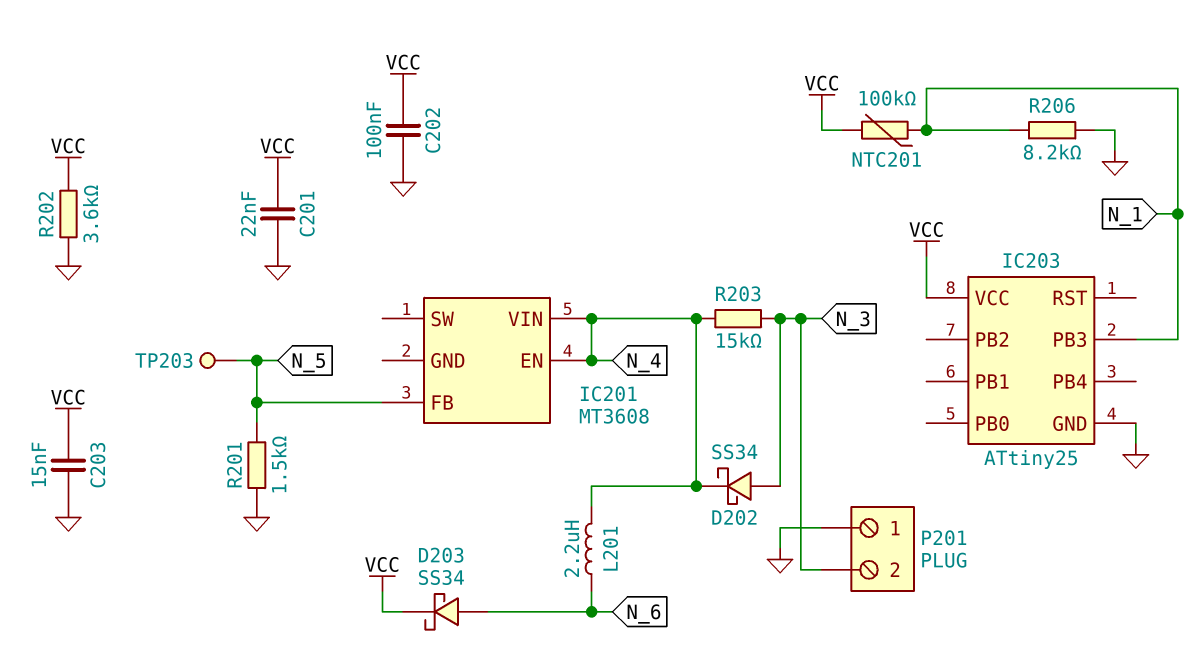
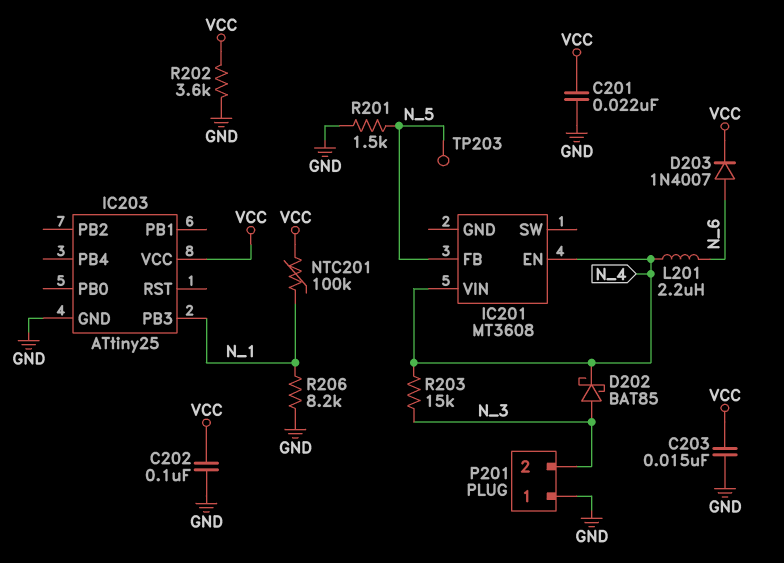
D202: schottky SS34 (A N_3, K N_4) -> schottky BAT85 (A N_3, K N_4)
D203: schottky SS34 (A N_6, K VCC) -> diode 1N4007 (A N_6, K VCC)

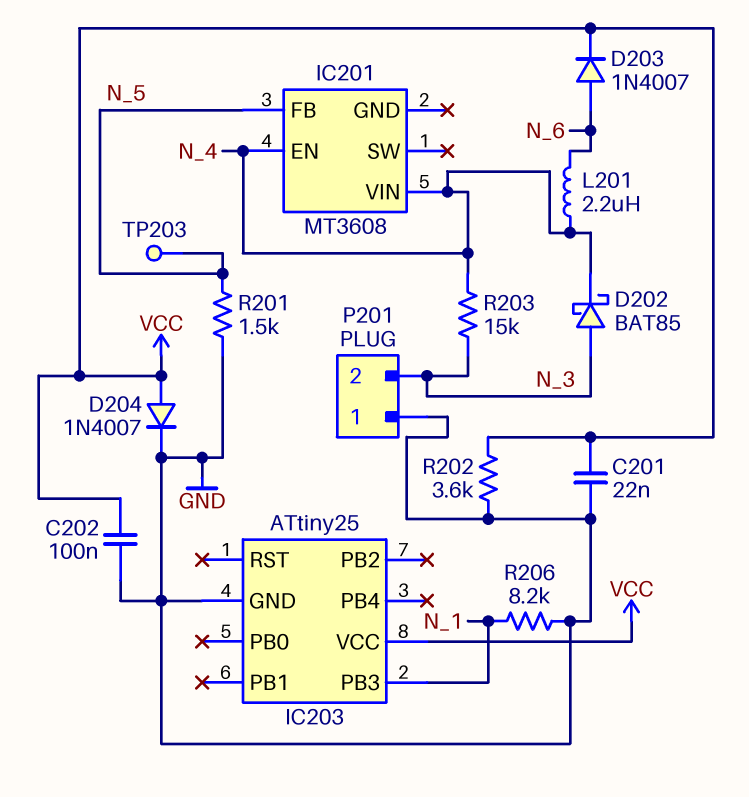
C203: 15nF (GND, VCC) -> none
D204: none -> diode 1N4007 (A VCC, K GND)
NTC201: 100k (N_1, VCC) -> none

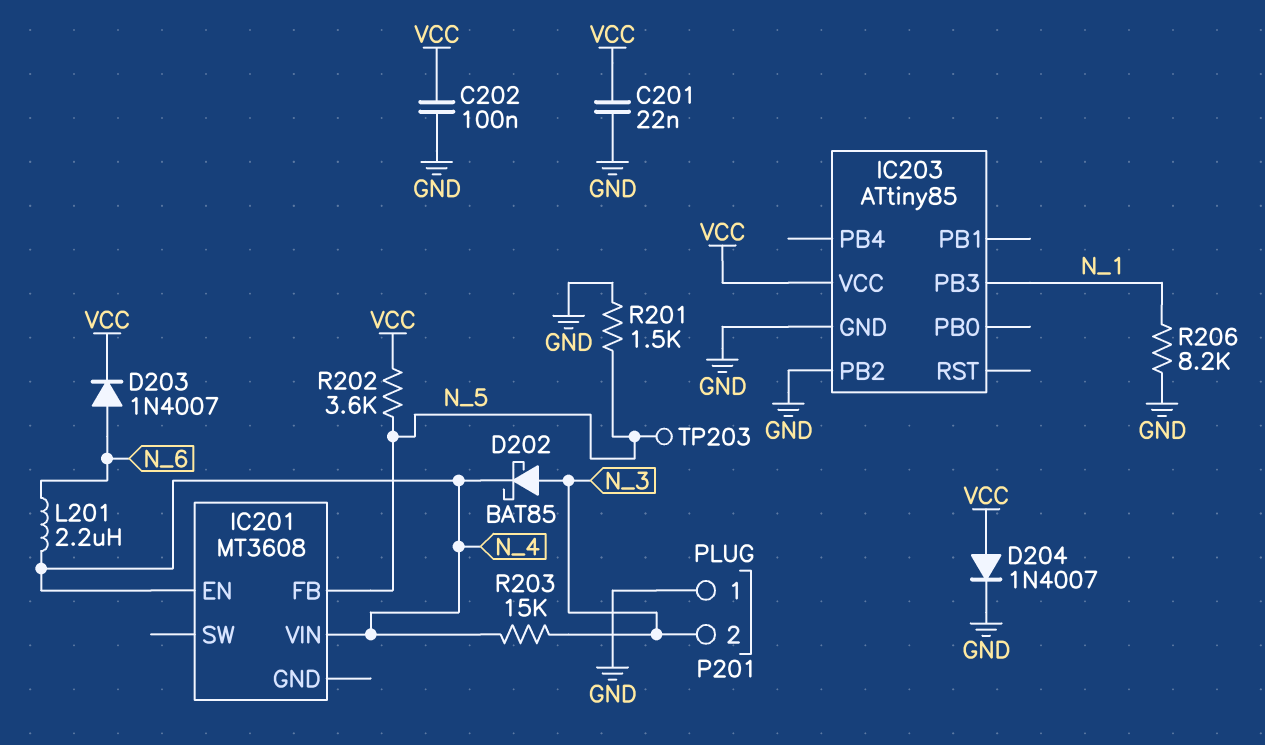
IC203: ATtiny25 -> ATtiny85
IC203 pin PB2: none -> GND
R202: 3.6k (GND, VCC) -> 3.6k (N_5, VCC)

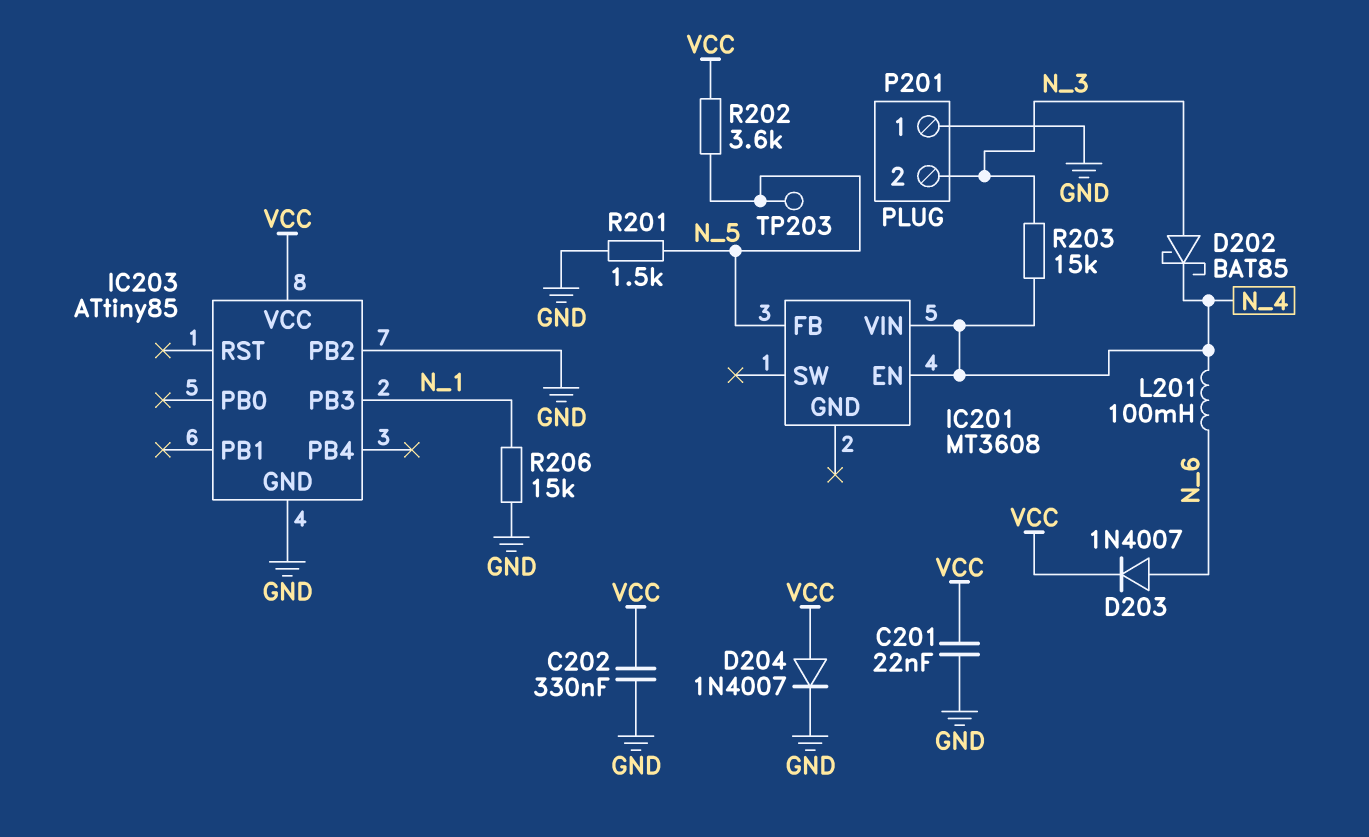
C202: 100nF (GND, VCC) -> 330nF (GND, VCC)
L201: 2.2uH (N_4, N_6) -> 100mH (N_4, N_6)
R206: 8.2k (GND, N_1) -> 15k (GND, N_1)

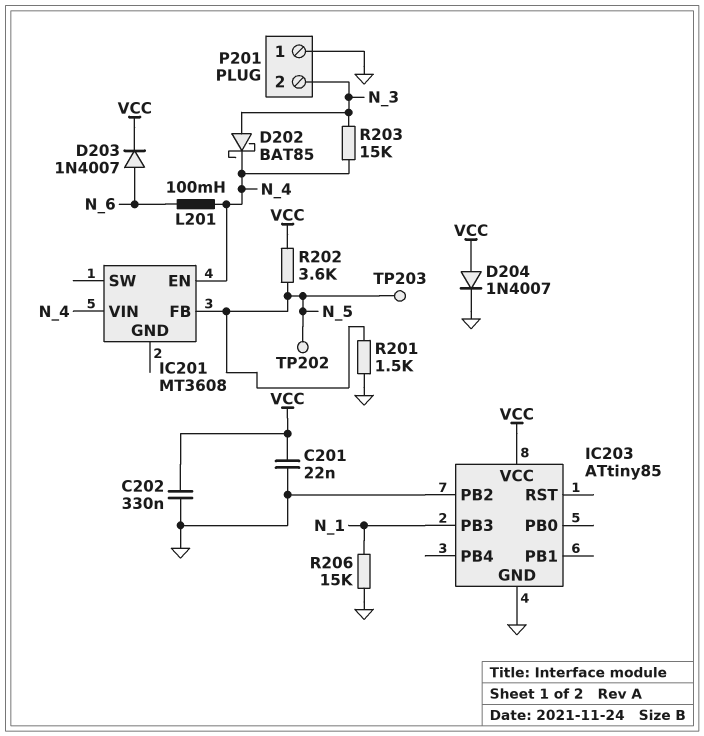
TP202: none -> test point (N_5)

